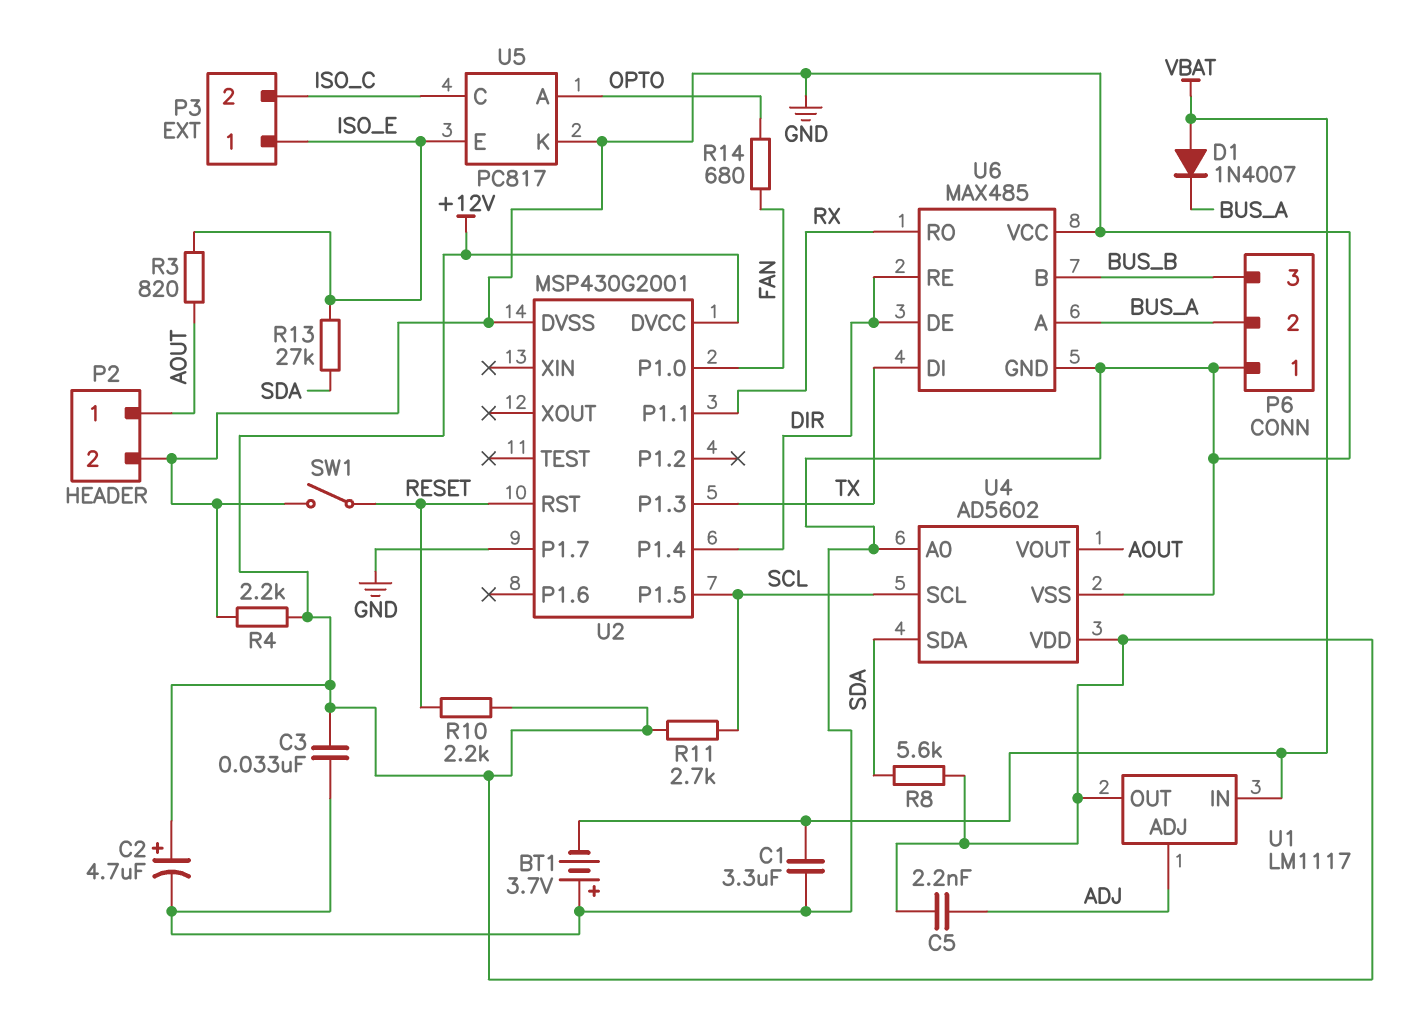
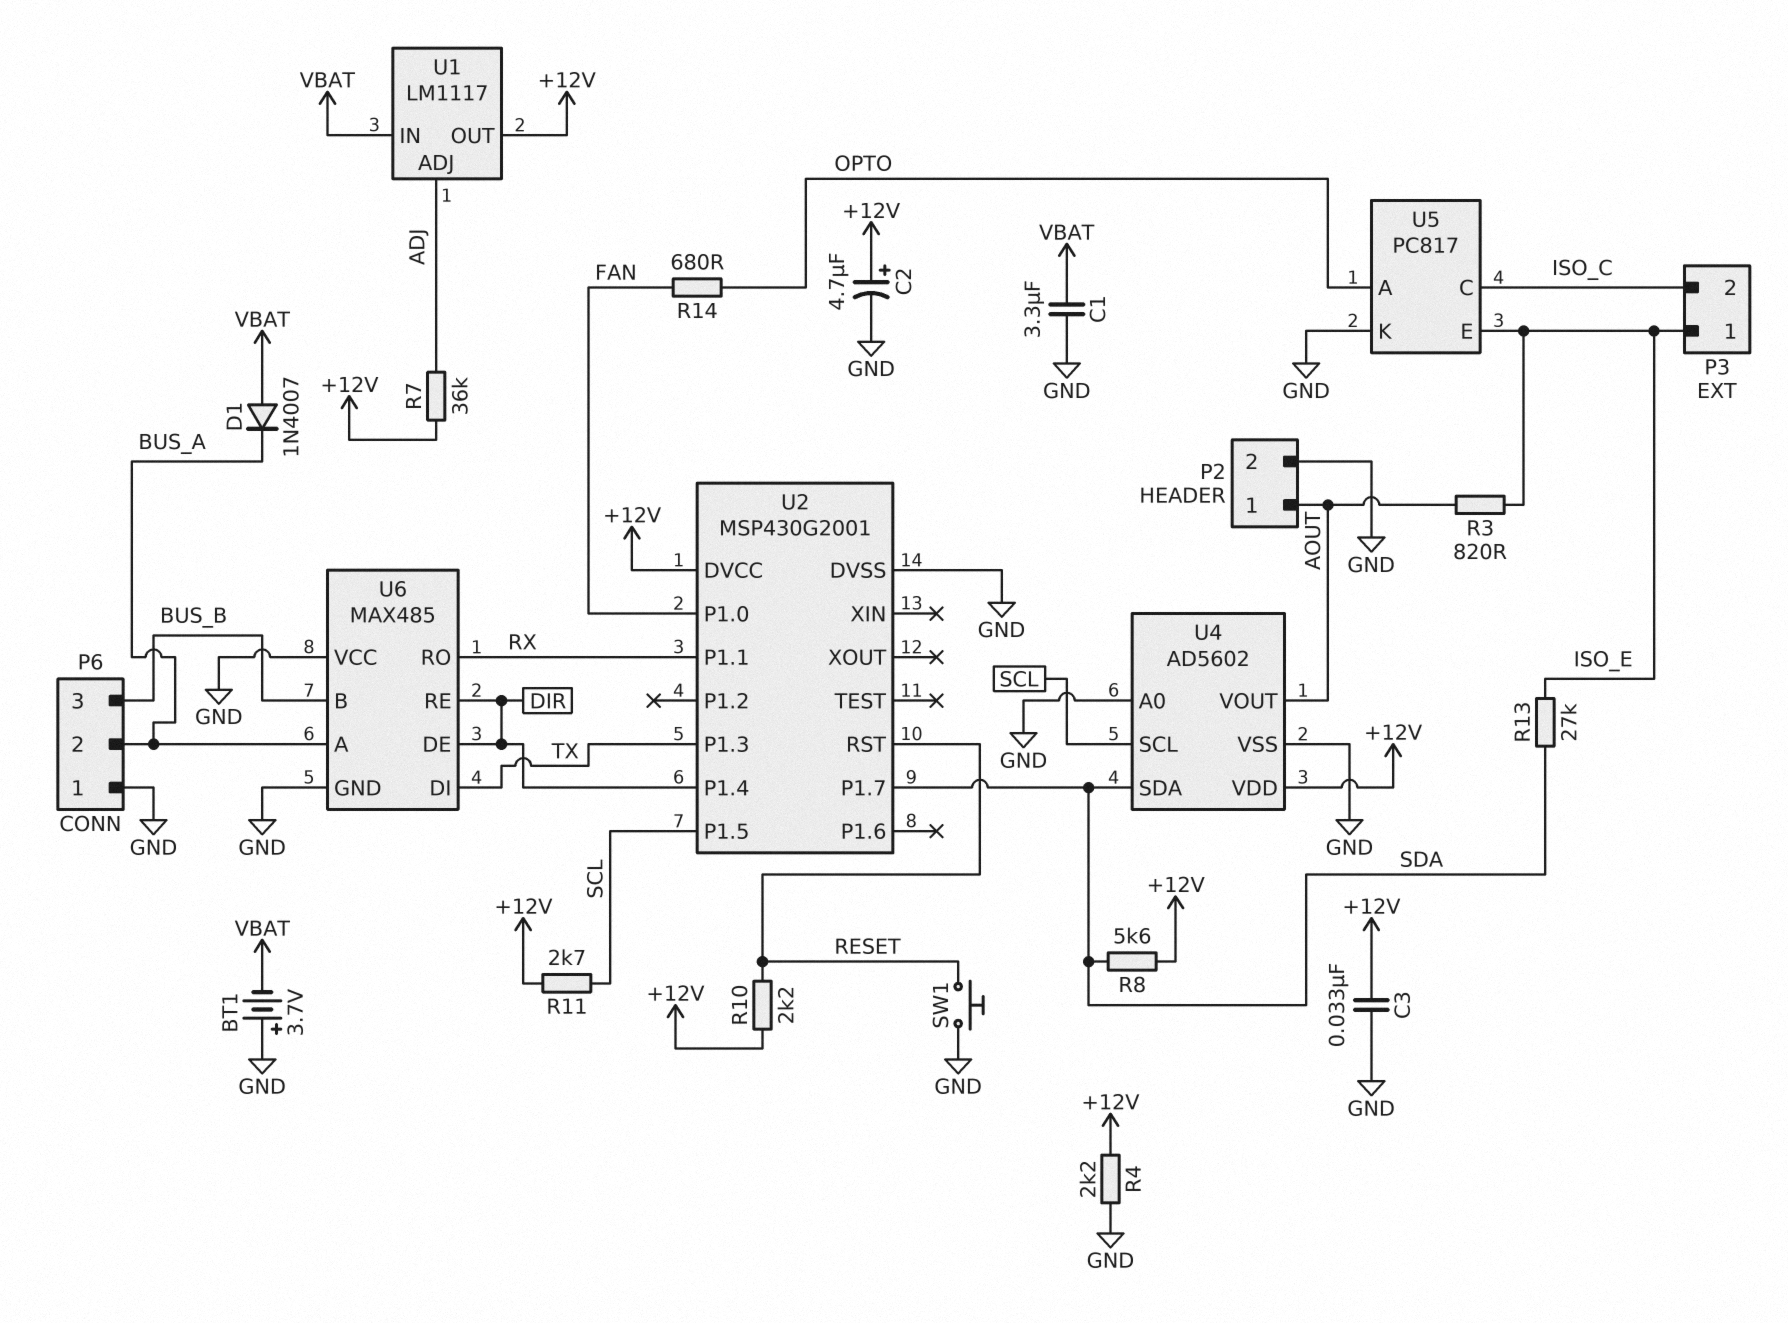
C5: 2.2nF (+12V, ADJ) -> none
R7: none -> 36k (+12V, ADJ)
SW1: switch (GND, RESET) -> button (GND, RESET)
U2 pin P1.7: GND -> SDA

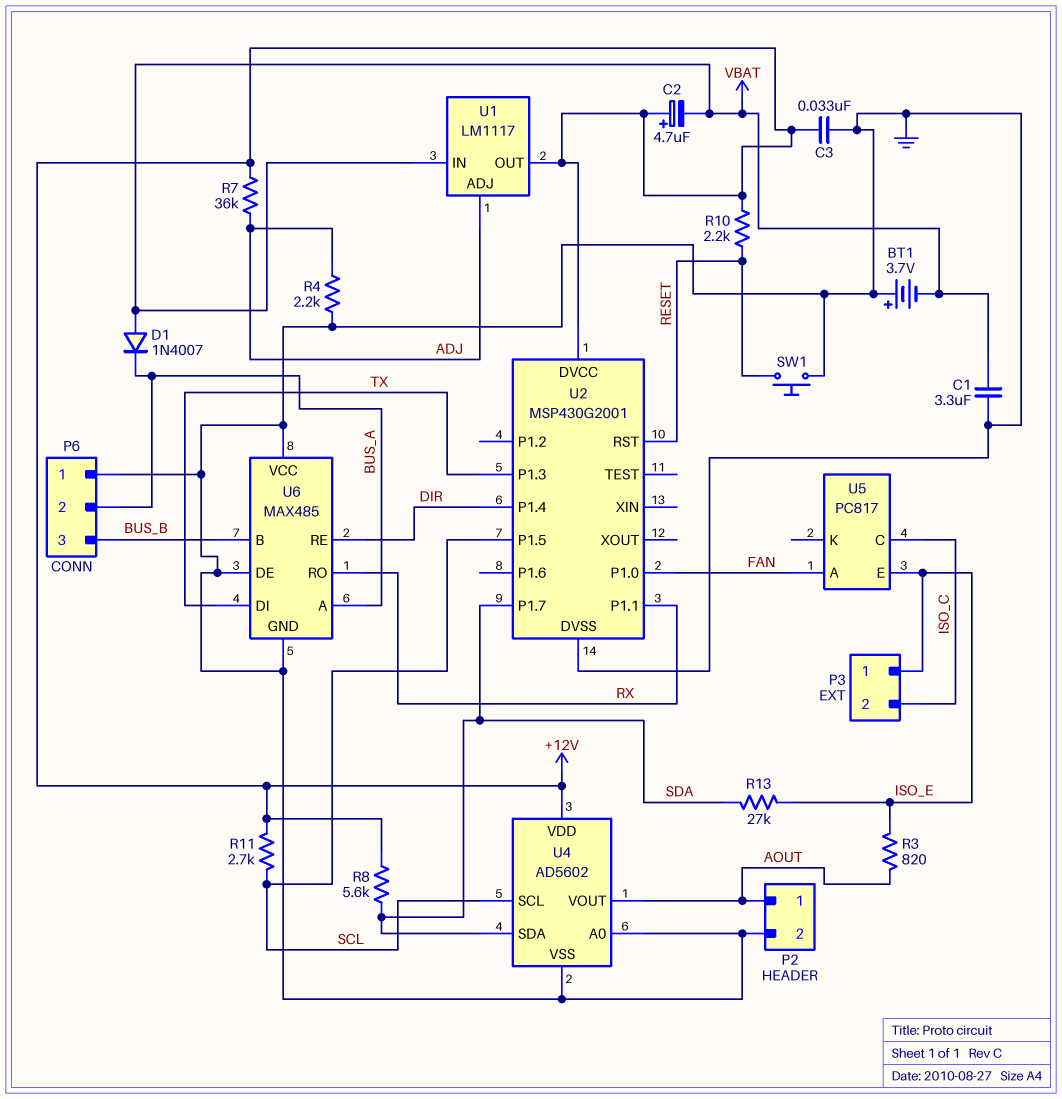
C2: 4.7uF (plus +12V, minus GND) -> 4.7uF (plus +12V, minus VBAT)
R4: 2.2k (+12V, GND) -> 2.2k (ADJ, GND)
R14: 680 (FAN, OPTO) -> none
U5 pin A: OPTO -> FAN
U5 pin K: GND -> none
U6 pin DE: DIR -> GND

